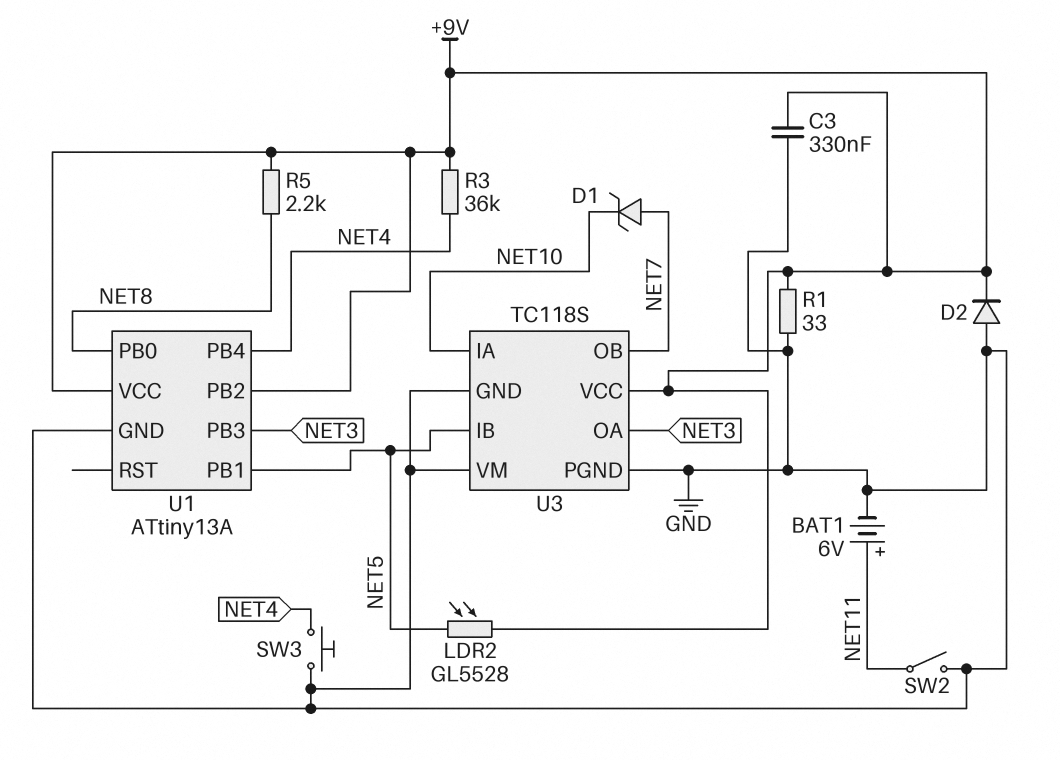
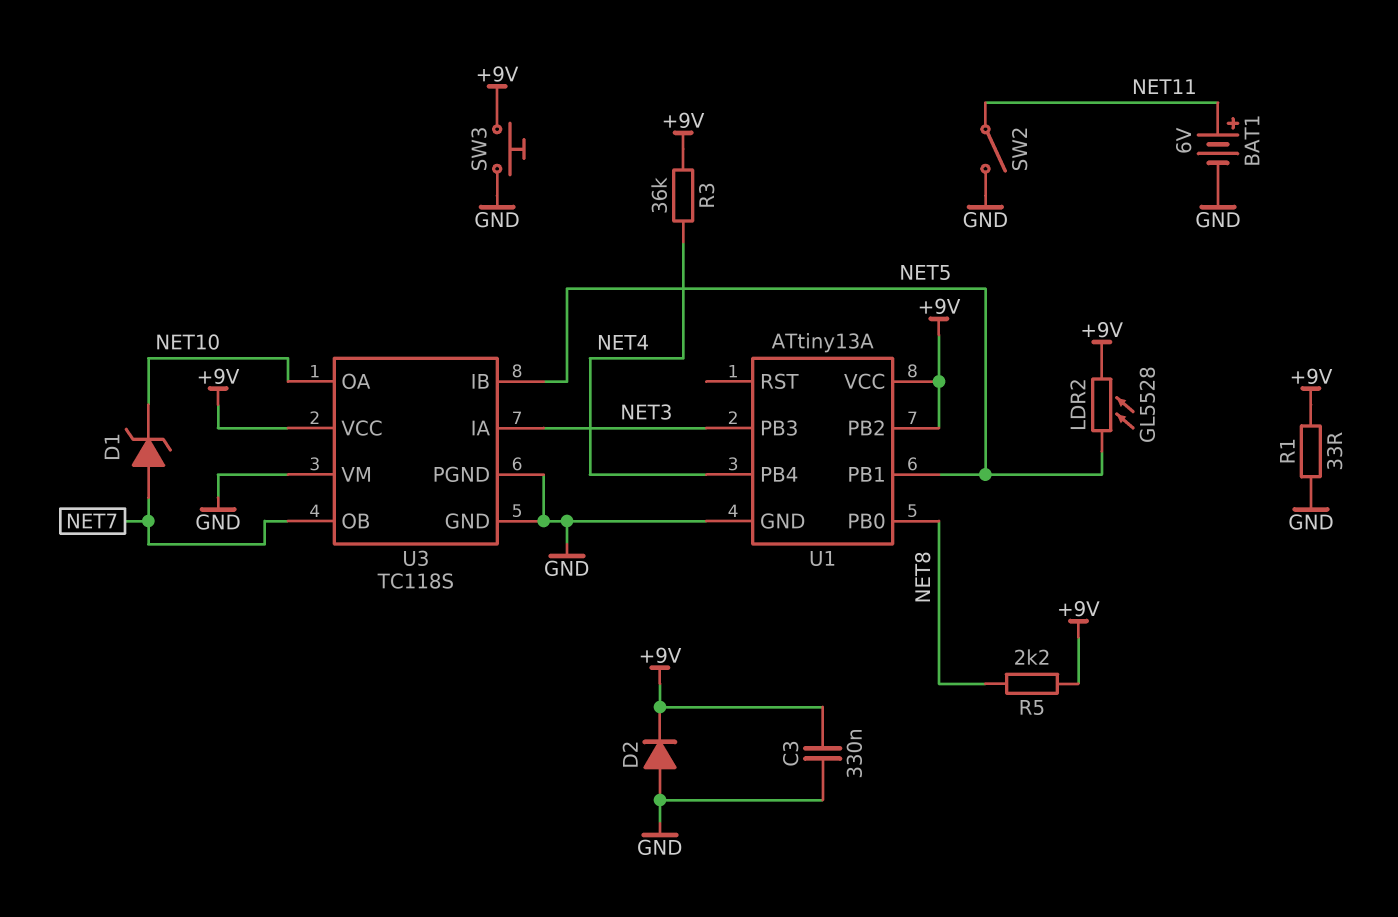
SW3: button (GND, NET4) -> button (+9V, GND)
U3 pin IA: NET10 -> NET3
U3 pin OA: NET3 -> NET10

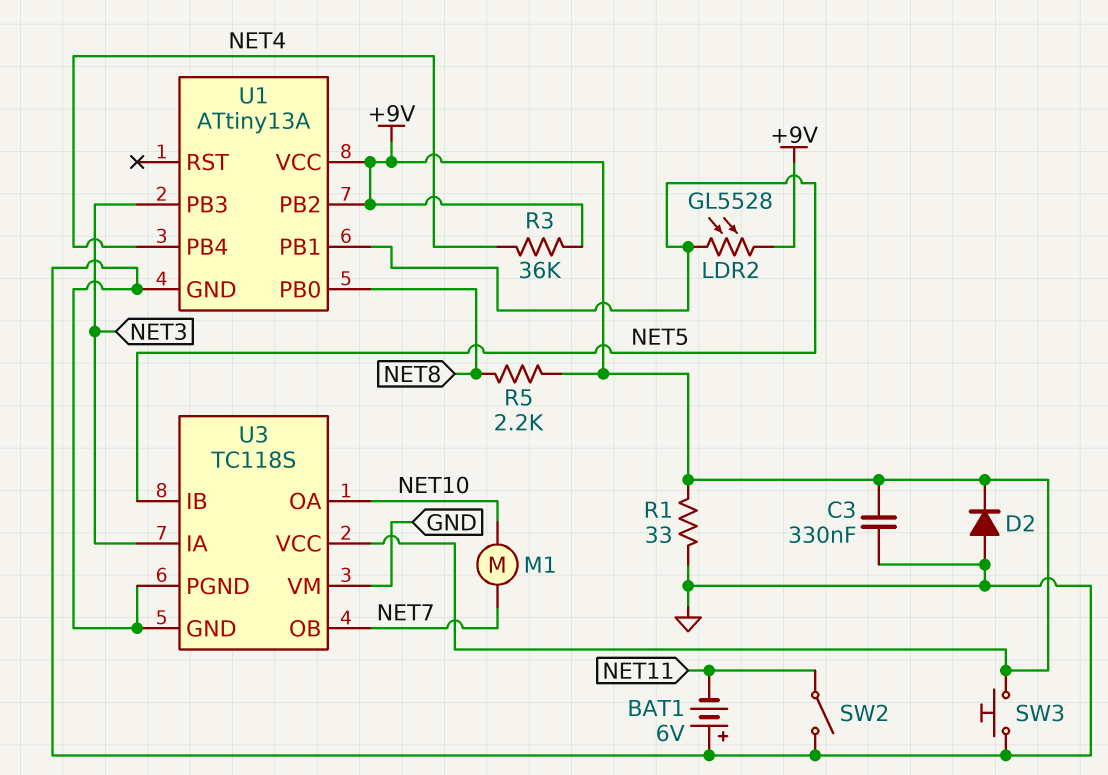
BAT1: 6V (plus NET11, minus GND) -> 6V (plus GND, minus NET11)
D1: zener (A NET7, K NET10) -> none
M1: none -> motor (NET7, NET10)

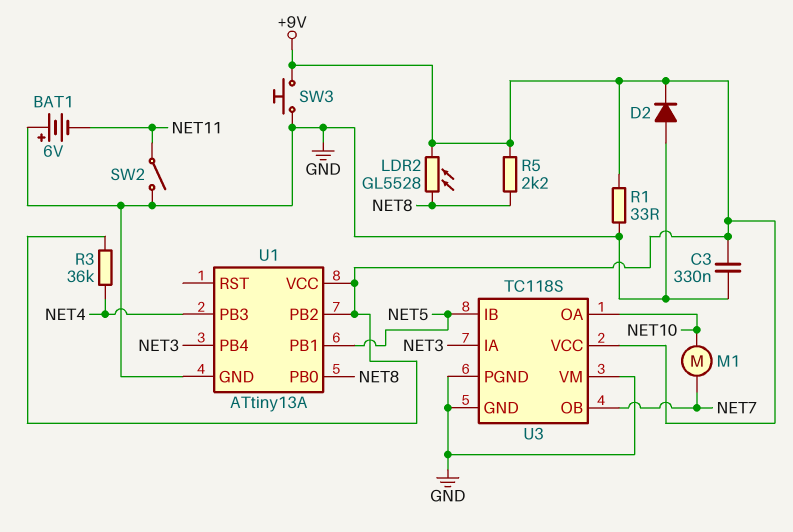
LDR2: GL5528 (+9V, NET5) -> GL5528 (+9V, NET8)
U1 pin PB3: NET3 -> NET4
U1 pin PB4: NET4 -> NET3

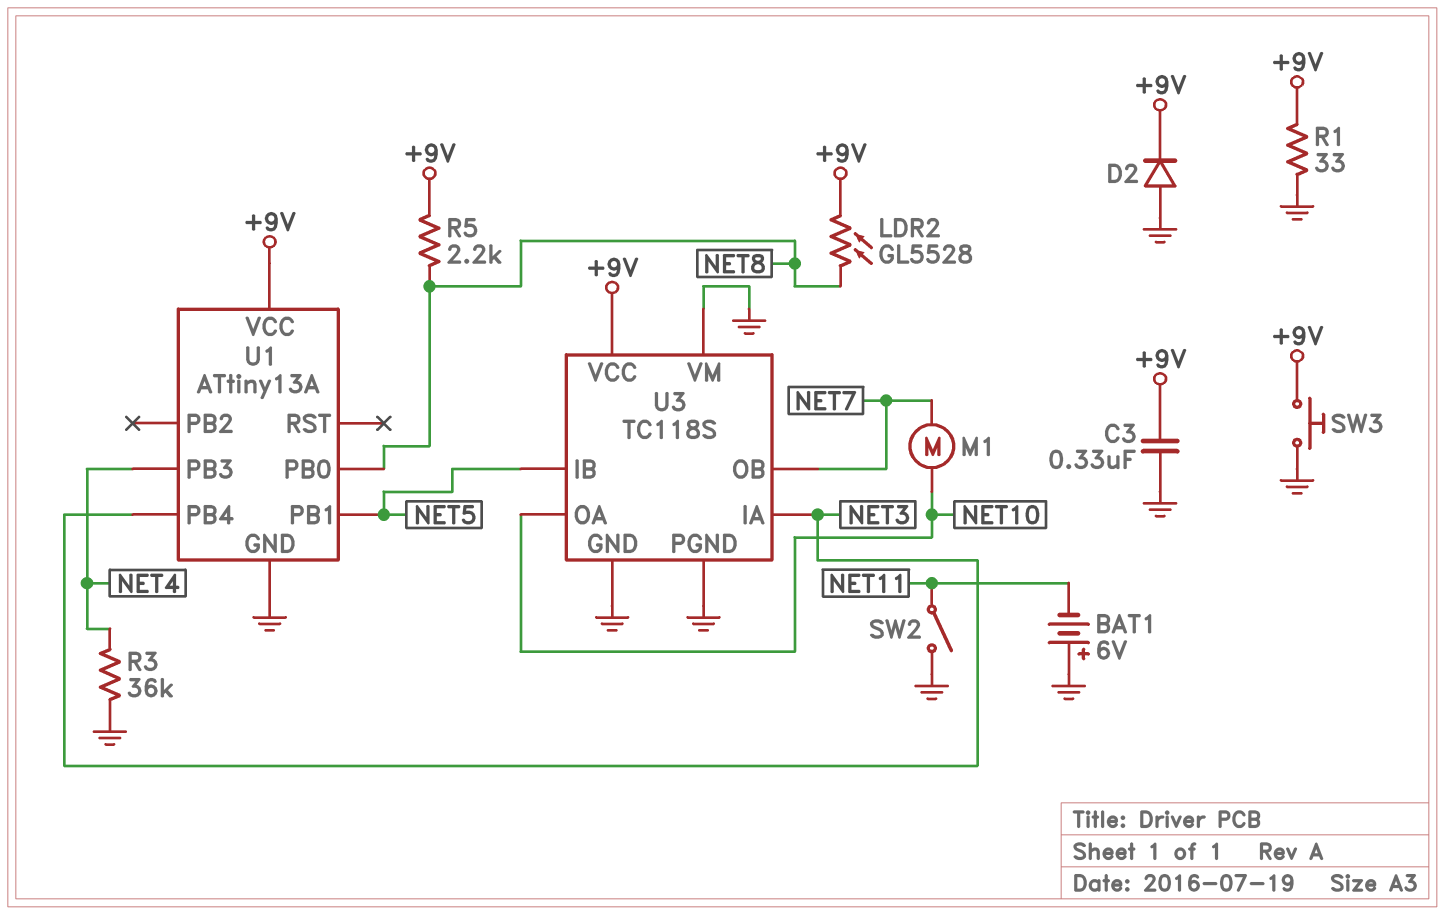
R3: 36k (+9V, NET4) -> 36k (GND, NET4)
U1 pin PB2: +9V -> none

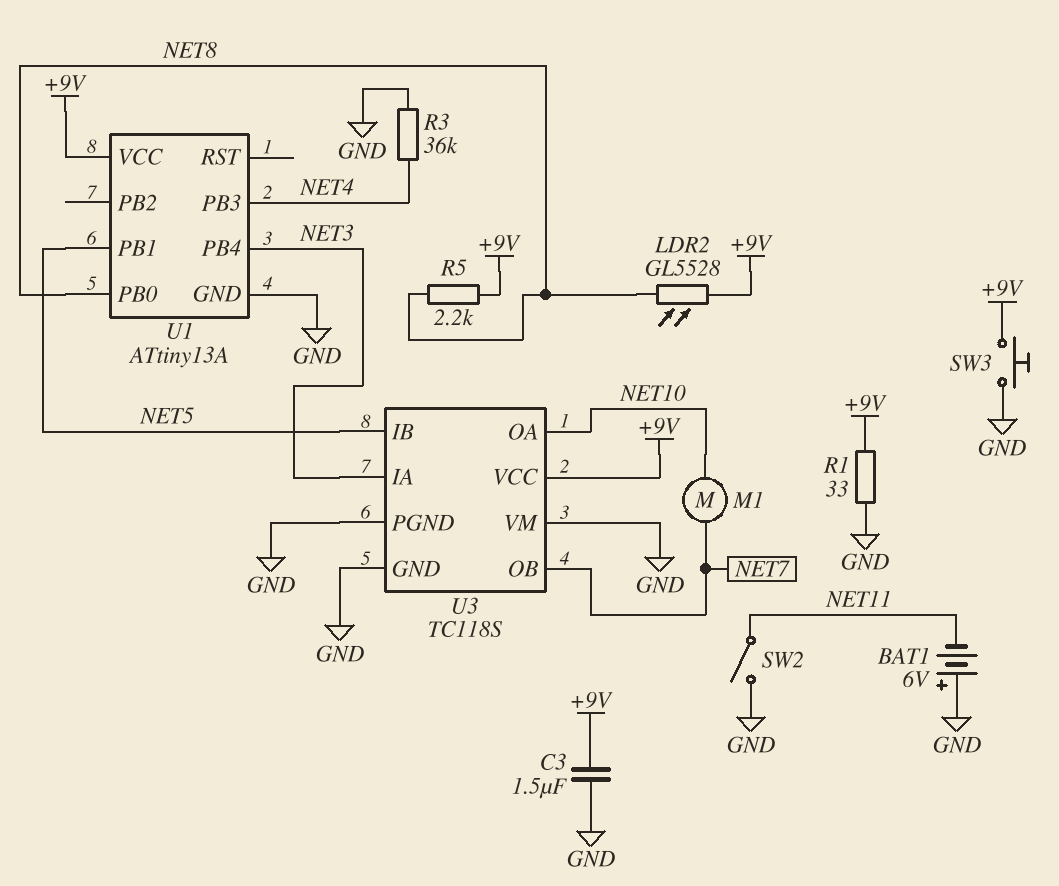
C3: 330nF (+9V, GND) -> 1.5uF (+9V, GND)
D2: diode (A GND, K +9V) -> none

